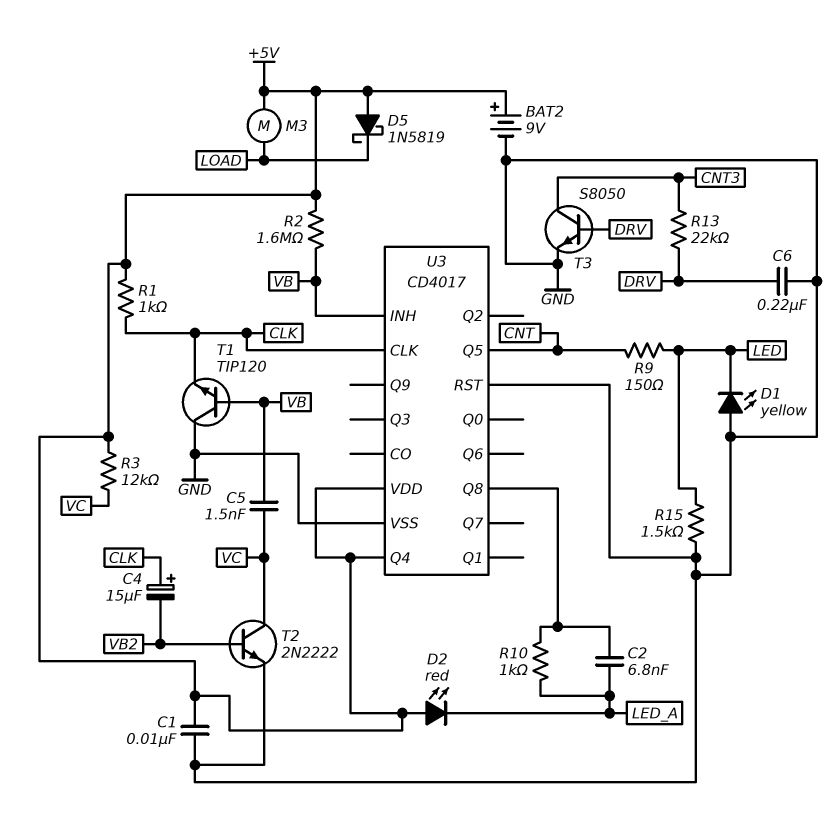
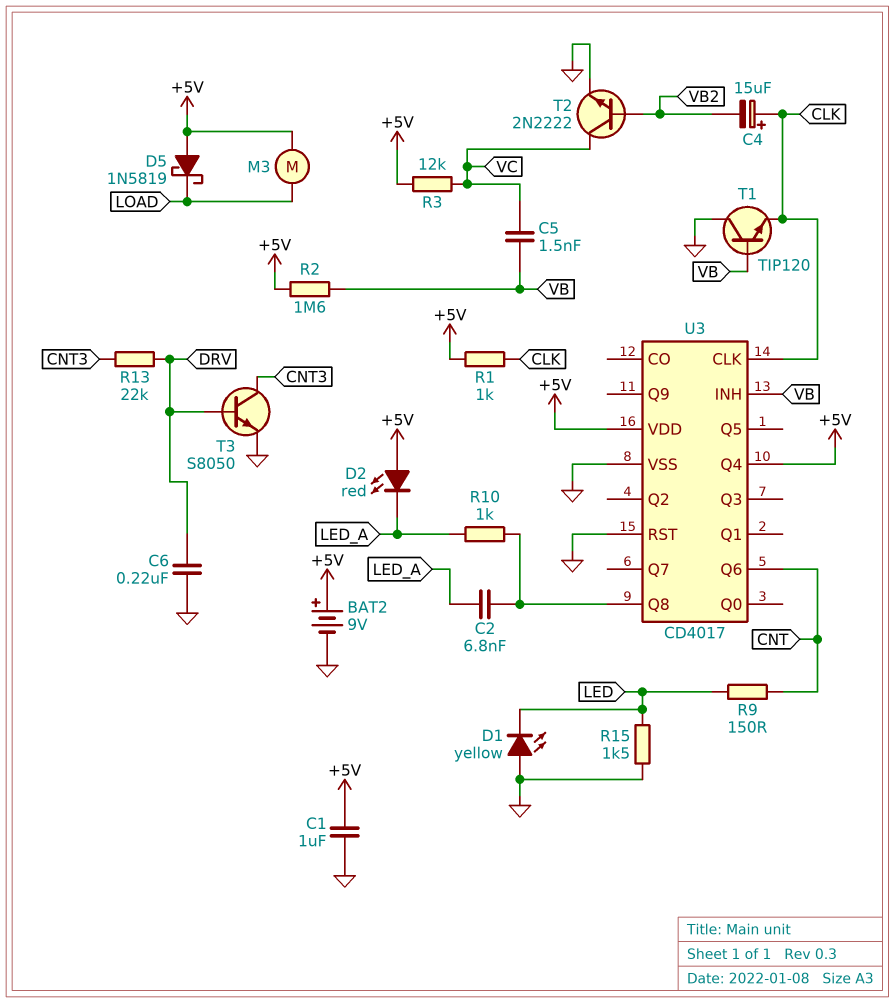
C1: 10nF (+5V, GND) -> 1uF (+5V, GND)
U3 pin Q5: CNT -> none
U3 pin Q6: none -> CNT

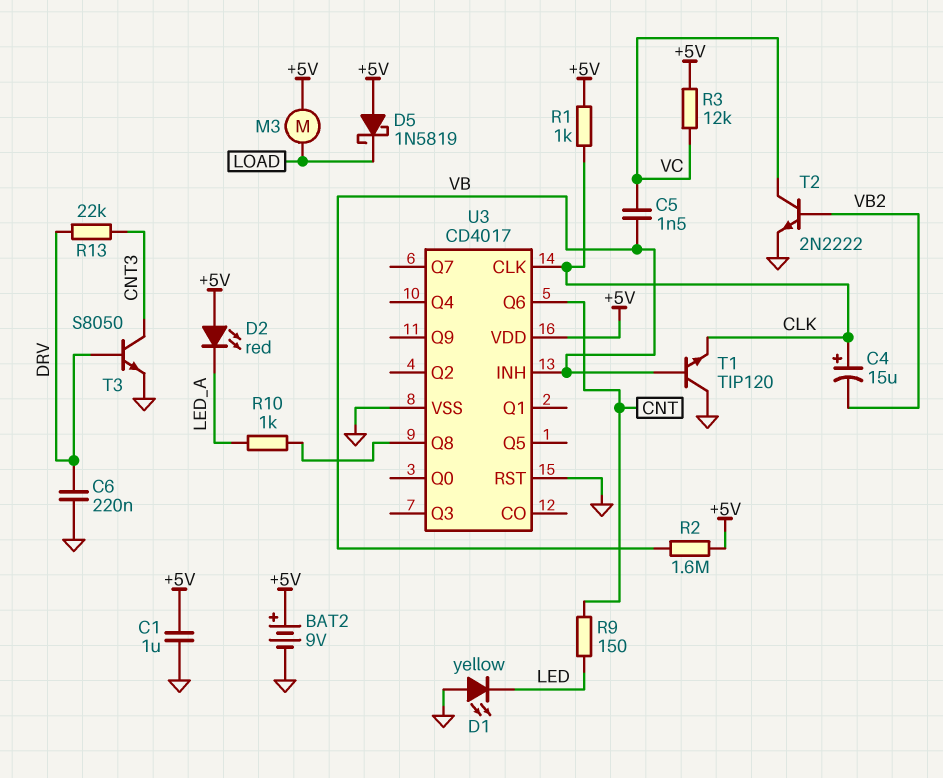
C2: 6.8nF (LED_A, U3/Q8) -> none
R15: 1.5k (GND, LED) -> none
U3 pin Q4: +5V -> none

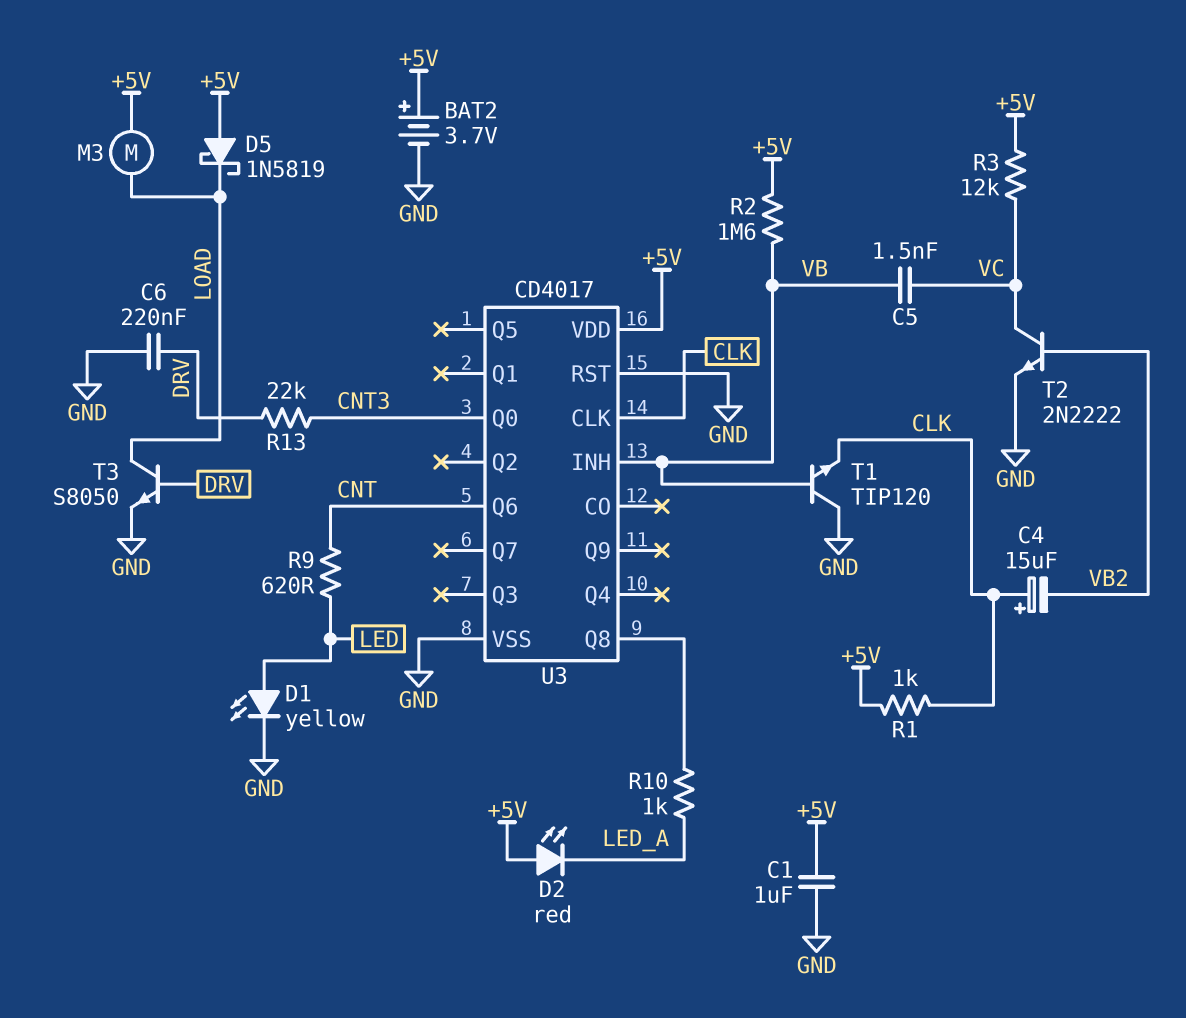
BAT2: 9V (plus +5V, minus GND) -> 3.7V (plus +5V, minus GND)
D1: LED yellow (A GND, K LED) -> LED yellow (A LED, K GND)
R9: 150 (CNT, LED) -> 620 (CNT, LED)
T3: NPN S8050 (B DRV, C CNT3, E GND) -> NPN S8050 (B DRV, C LOAD, E GND)
U3 pin Q0: none -> CNT3

